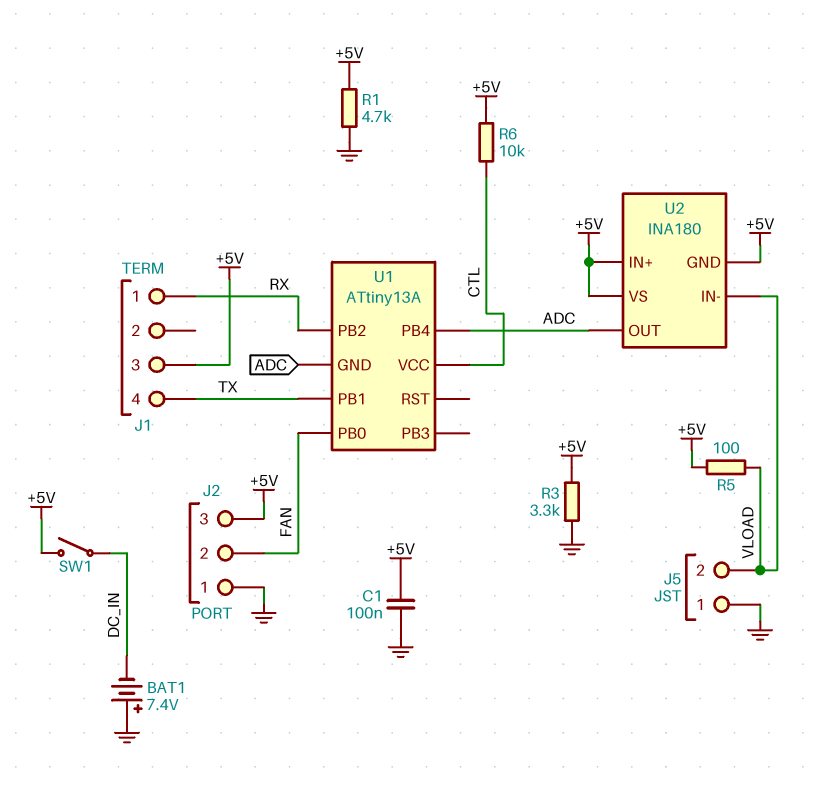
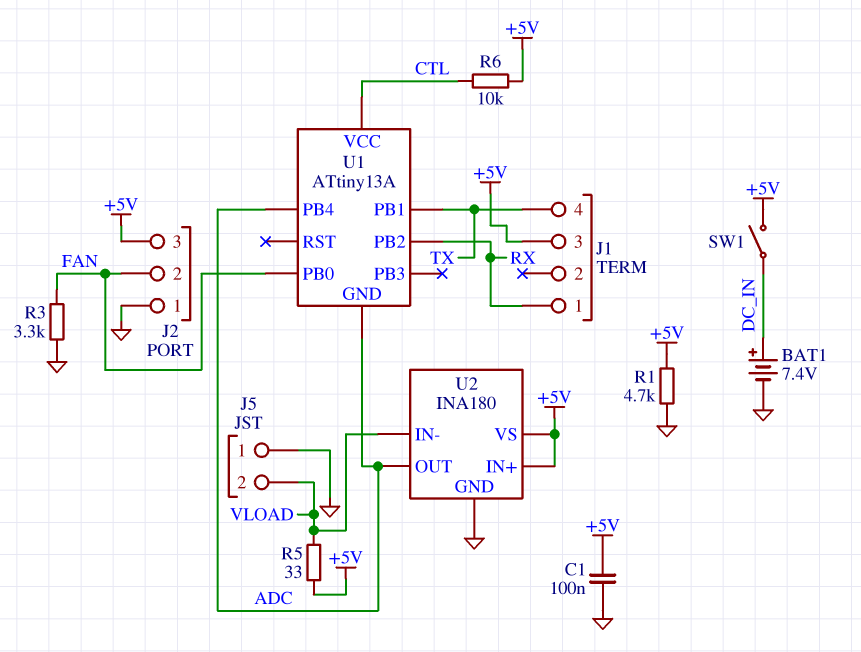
BAT1: 7.4V (plus GND, minus DC_IN) -> 7.4V (plus DC_IN, minus GND)
R3: 3.3k (+5V, GND) -> 3.3k (FAN, GND)
R5: 100 (+5V, VLOAD) -> 33 (+5V, VLOAD)
U2 pin GND: +5V -> GND

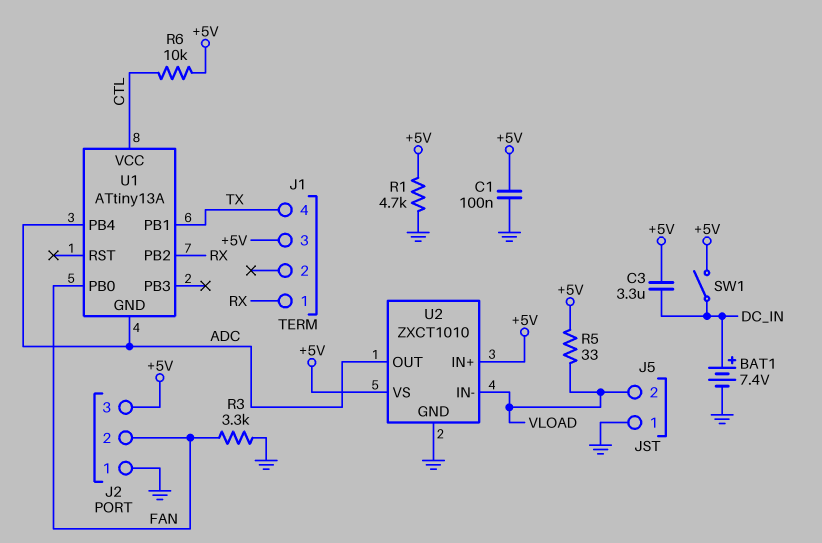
C3: none -> 3.3uF (+5V, DC_IN)
U2: INA180 -> ZXCT1010

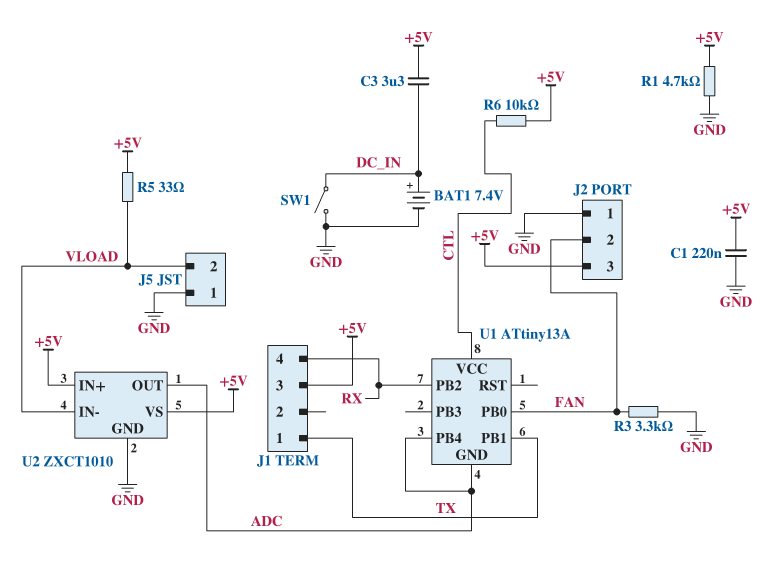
C1: 100nF (+5V, GND) -> 220nF (+5V, GND)
J1 pin 1: RX -> TX
J1 pin 4: TX -> RX
SW1: switch (+5V, DC_IN) -> switch (DC_IN, GND)

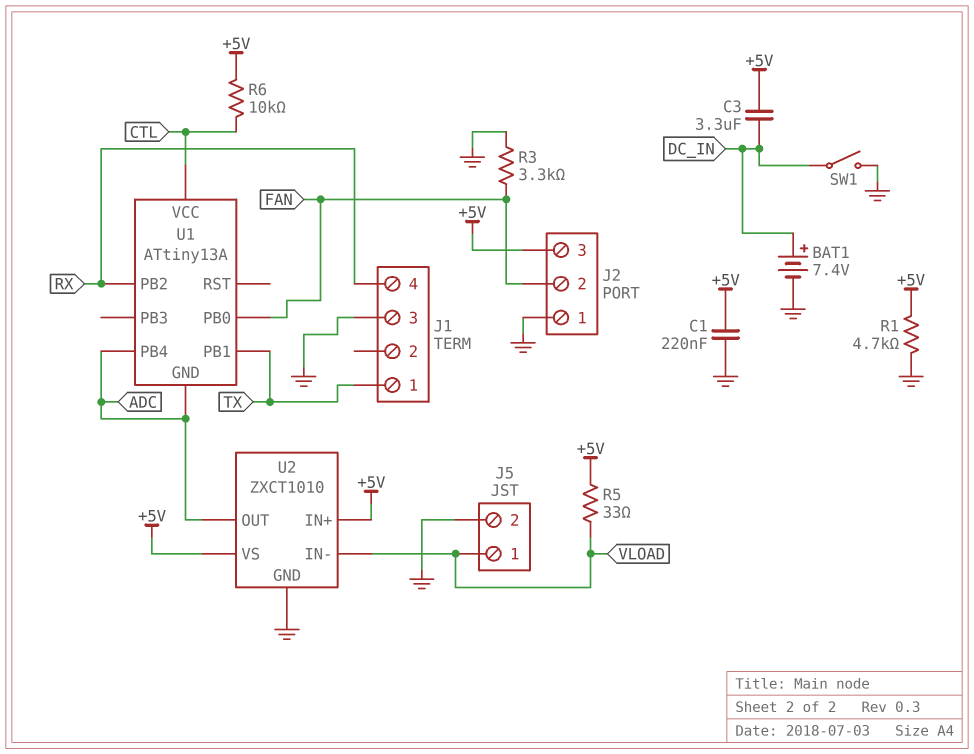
J1 pin 3: +5V -> GND
J5 pin 1: GND -> VLOAD
J5 pin 2: VLOAD -> GND

